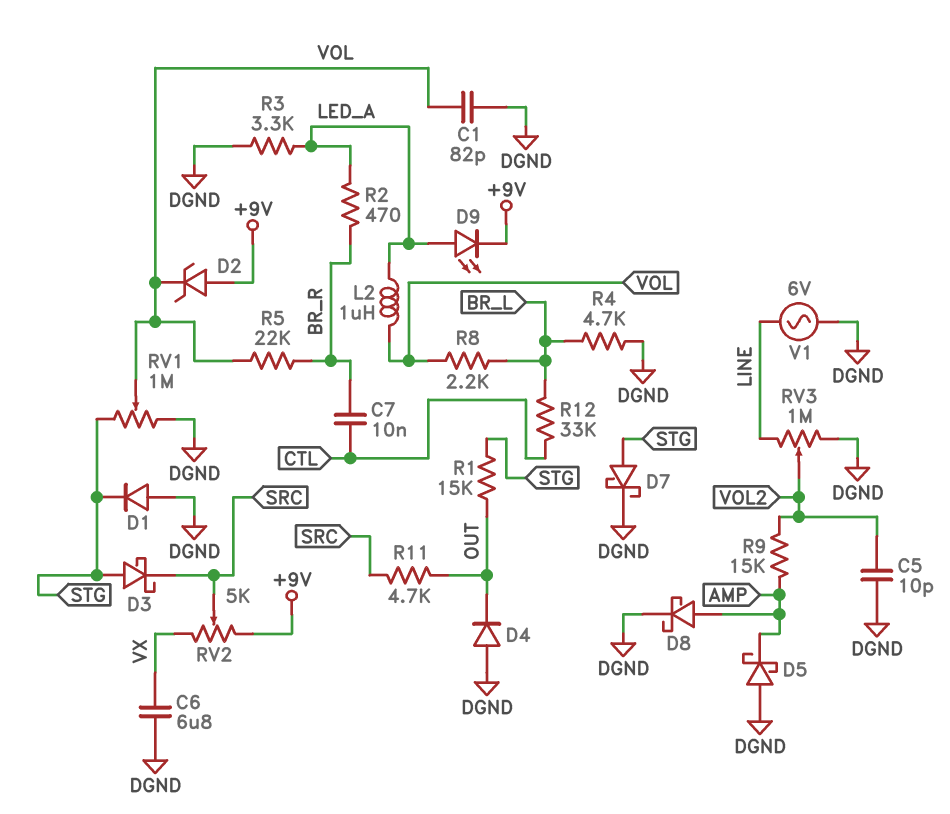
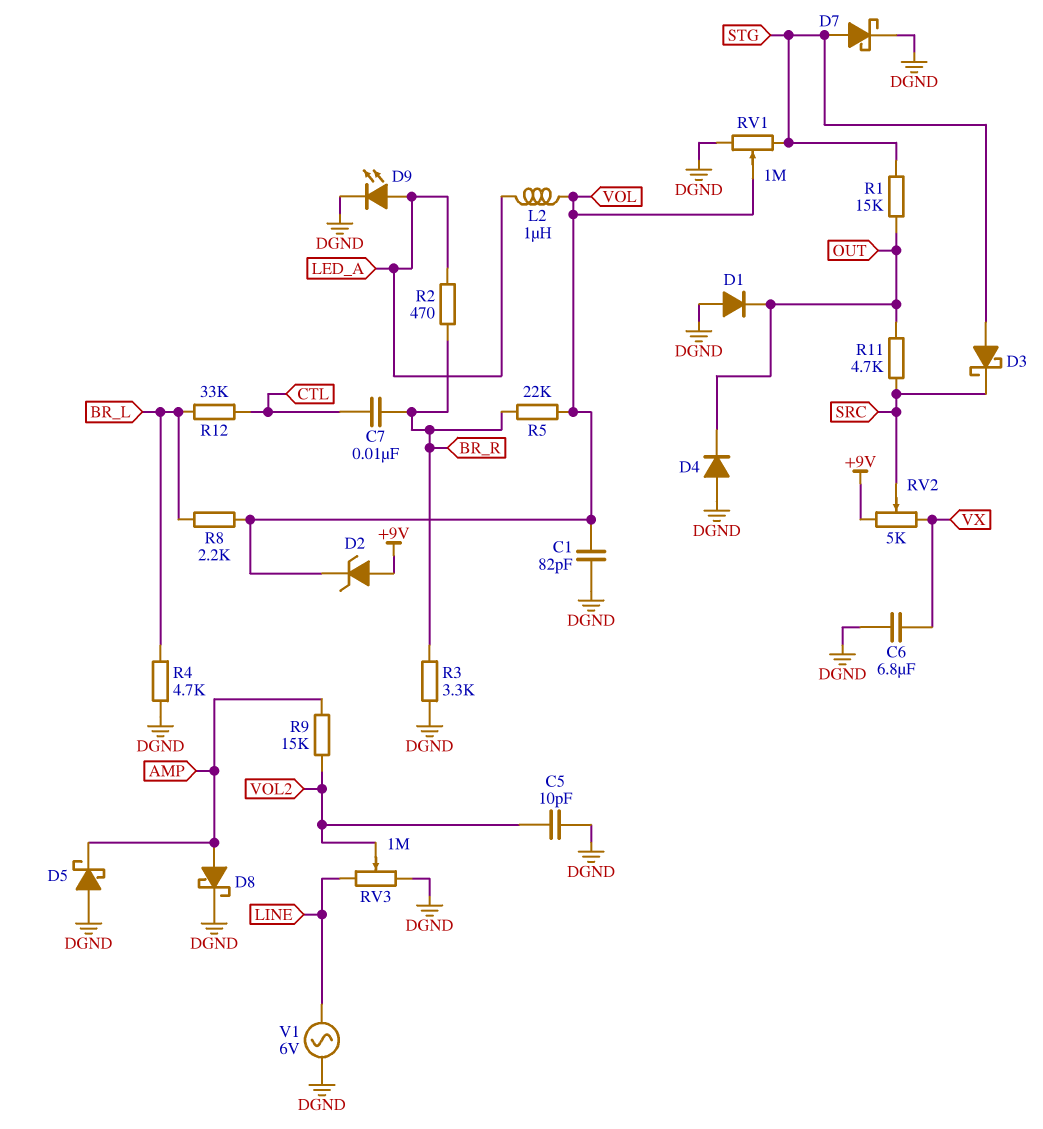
D1: diode (A DGND, K STG) -> diode (A DGND, K OUT)
D9: LED (A LED_A, K +9V) -> LED (A LED_A, K DGND)
R3: 3.3k (DGND, LED_A) -> 3.3k (BR_R, DGND)

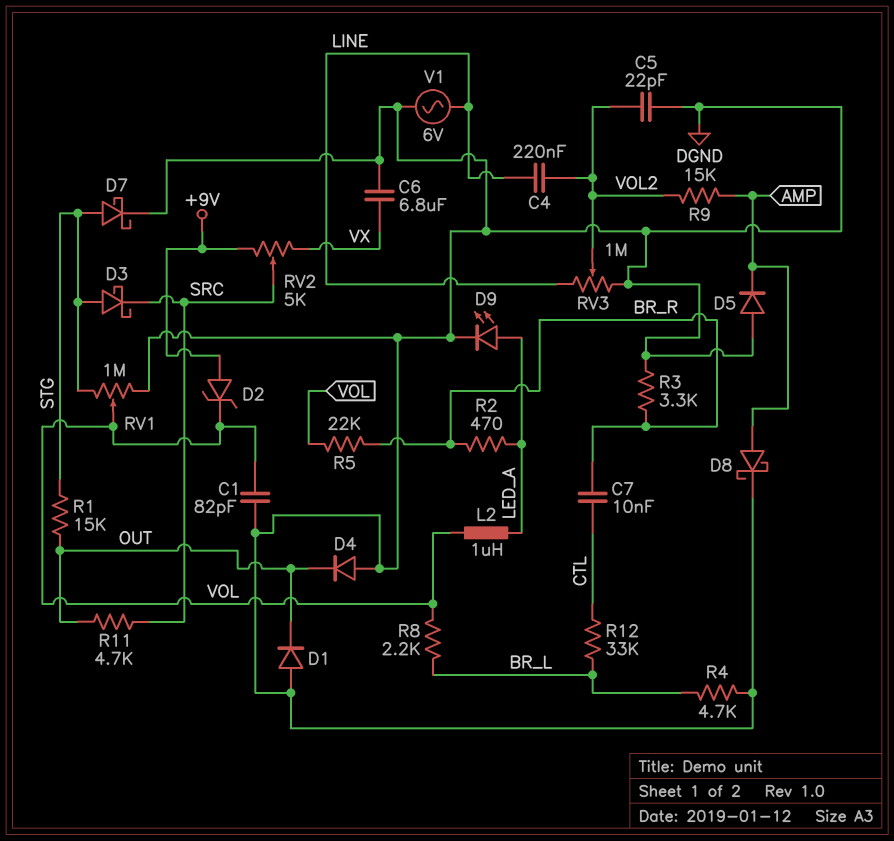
C4: none -> 220nF (LINE, VOL2)
C5: 10pF (DGND, VOL2) -> 22pF (DGND, VOL2)
D5: schottky (A DGND, K AMP) -> diode (A DGND, K AMP)

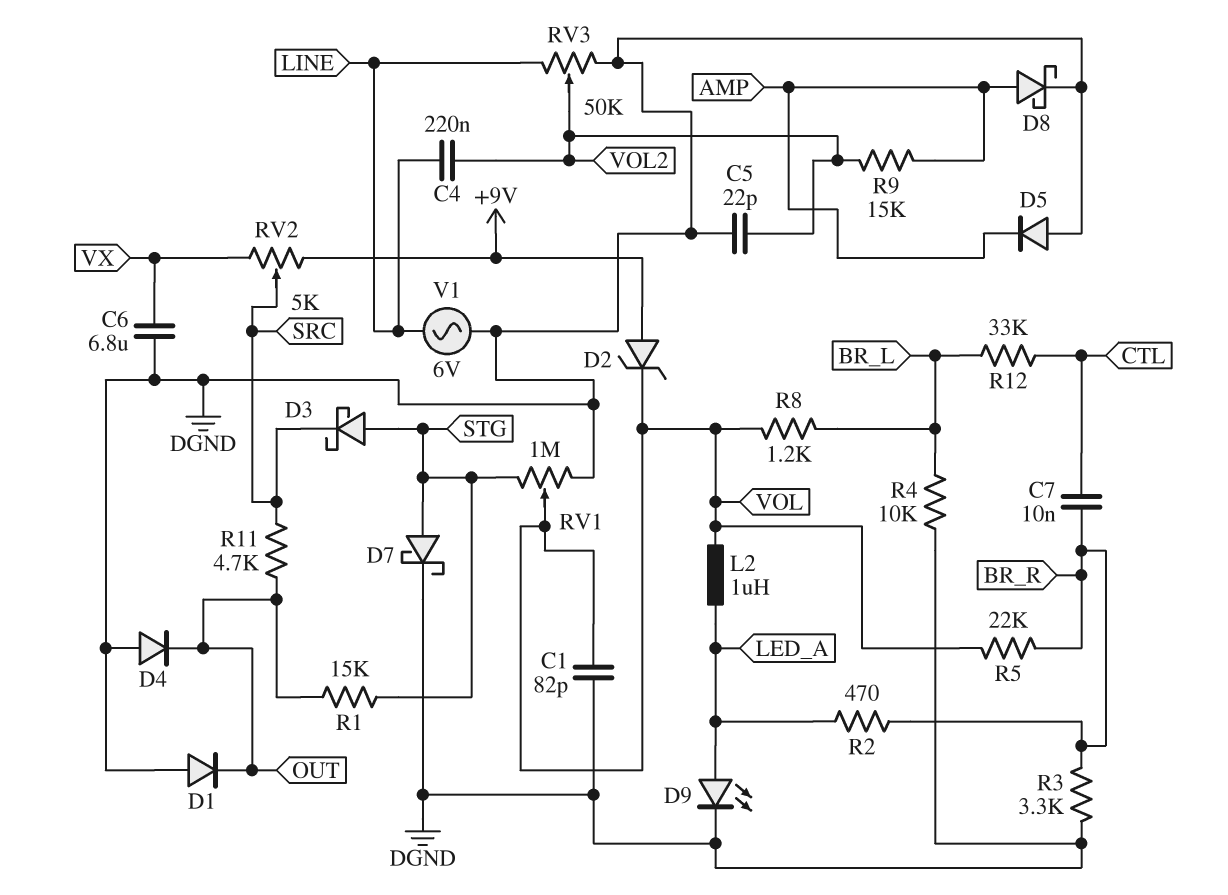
R4: 4.7k (BR_L, DGND) -> 10k (BR_L, DGND)
R8: 2.2k (BR_L, VOL) -> 1.2k (BR_L, VOL)
RV3: 1M (DGND, LINE, wiper VOL2) -> 50k (DGND, LINE, wiper VOL2)

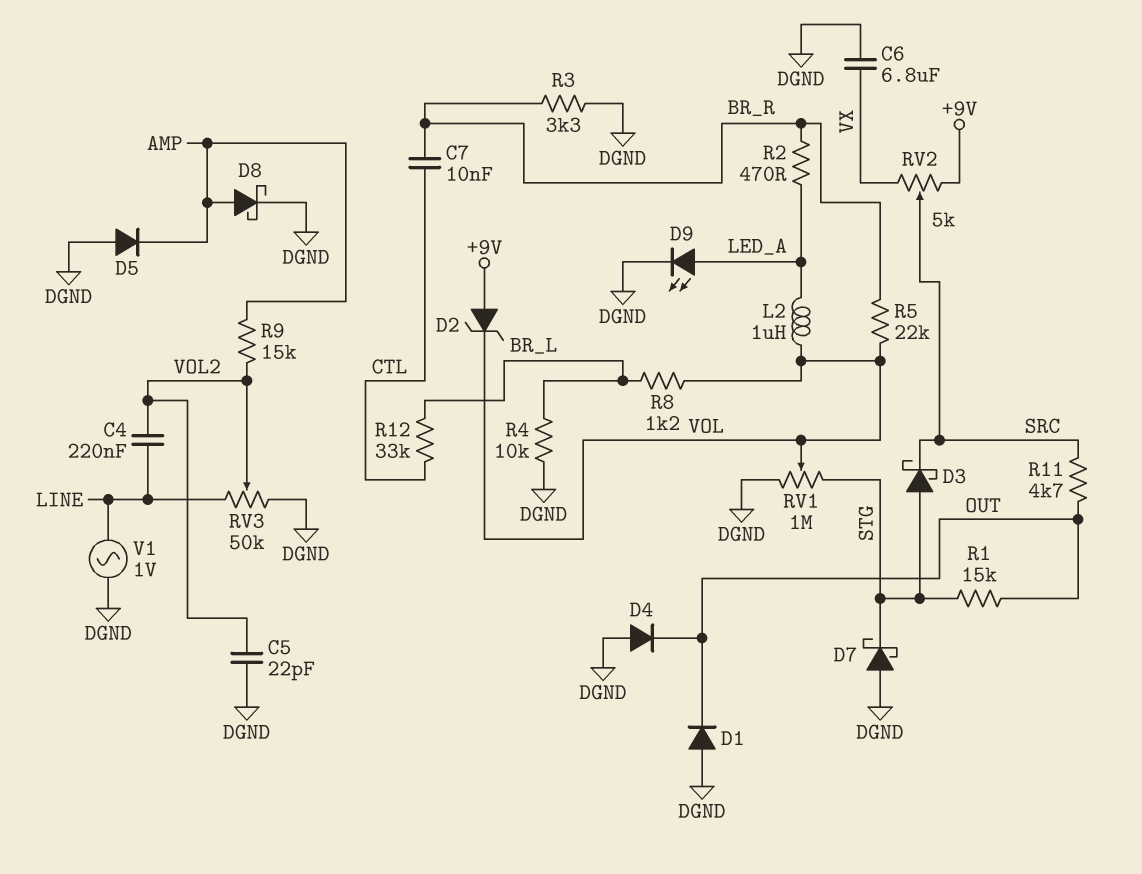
C1: 82pF (DGND, VOL) -> none
D7: schottky (A STG, K DGND) -> schottky (A DGND, K STG)
V1: AC 6V (DGND, LINE) -> AC 1V (DGND, LINE)

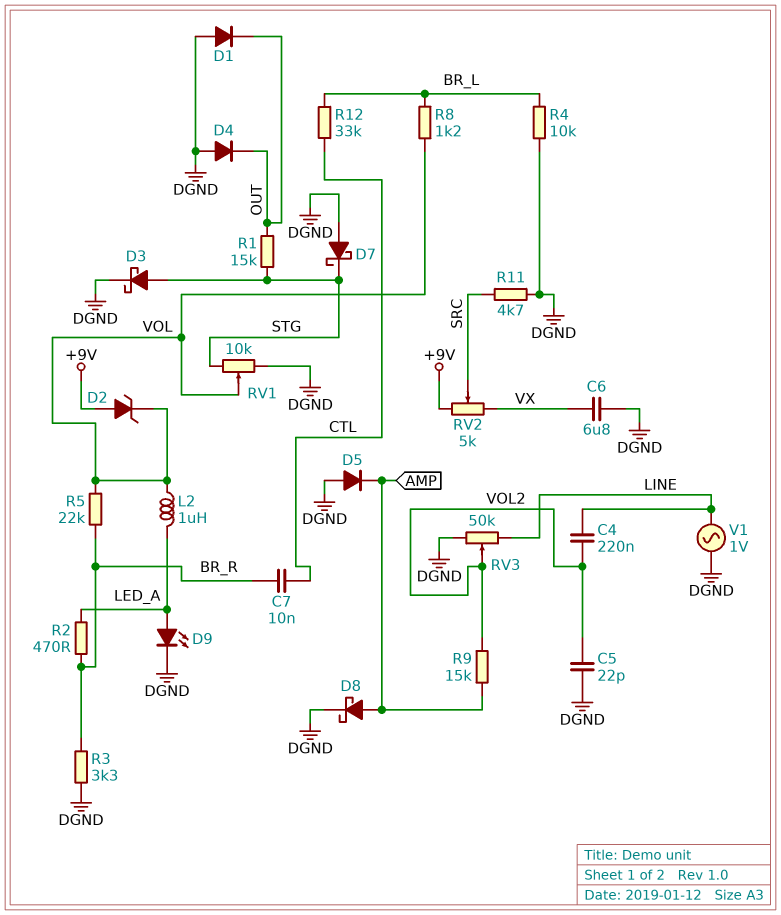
D3: schottky (A STG, K SRC) -> schottky (A STG, K DGND)
R11: 4.7k (OUT, SRC) -> 4.7k (DGND, SRC)
RV1: 1M (DGND, STG, wiper VOL) -> 10k (DGND, STG, wiper VOL)

